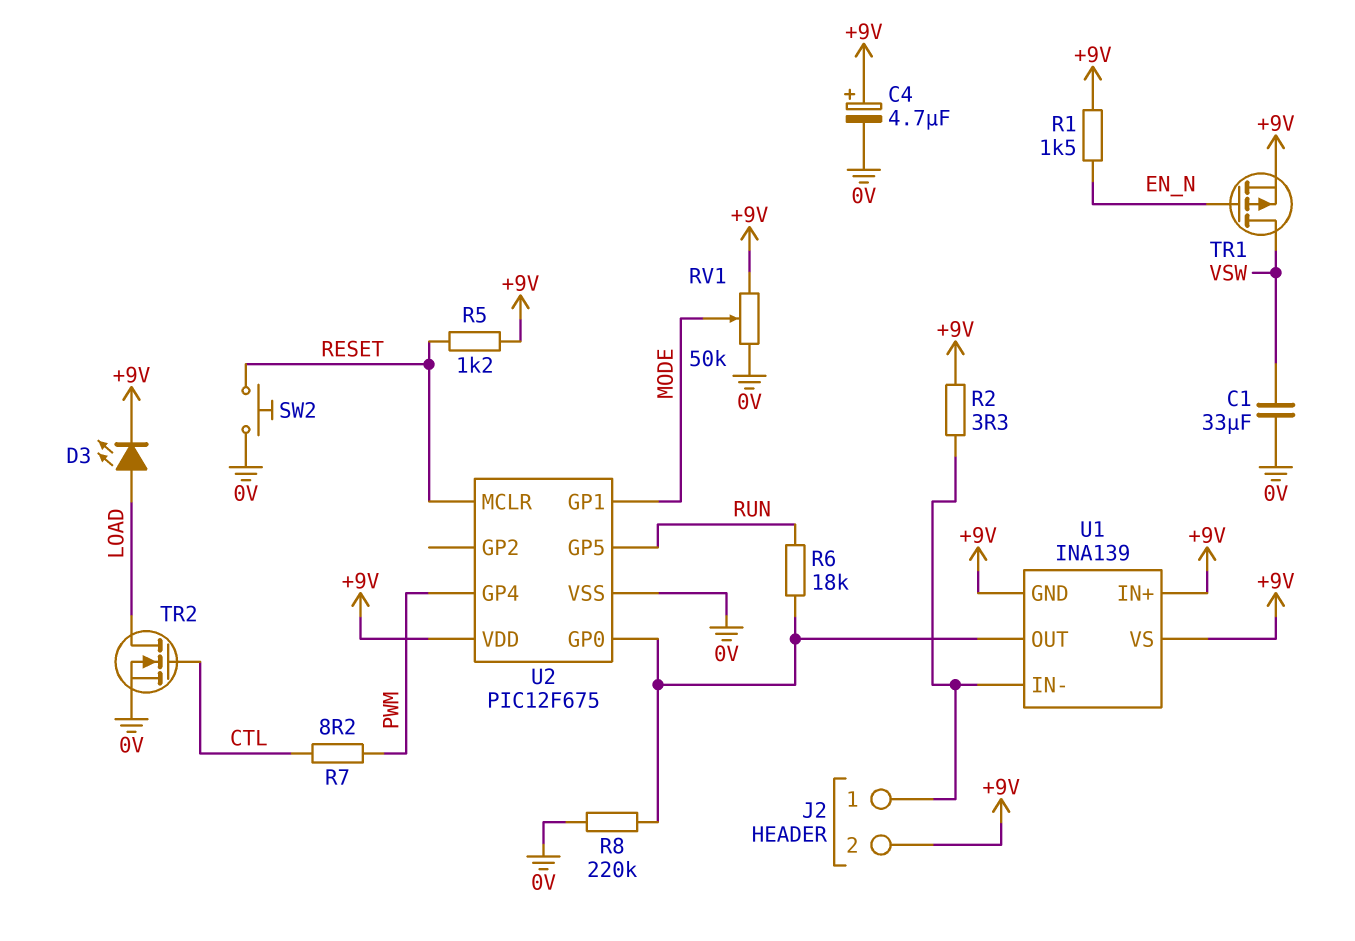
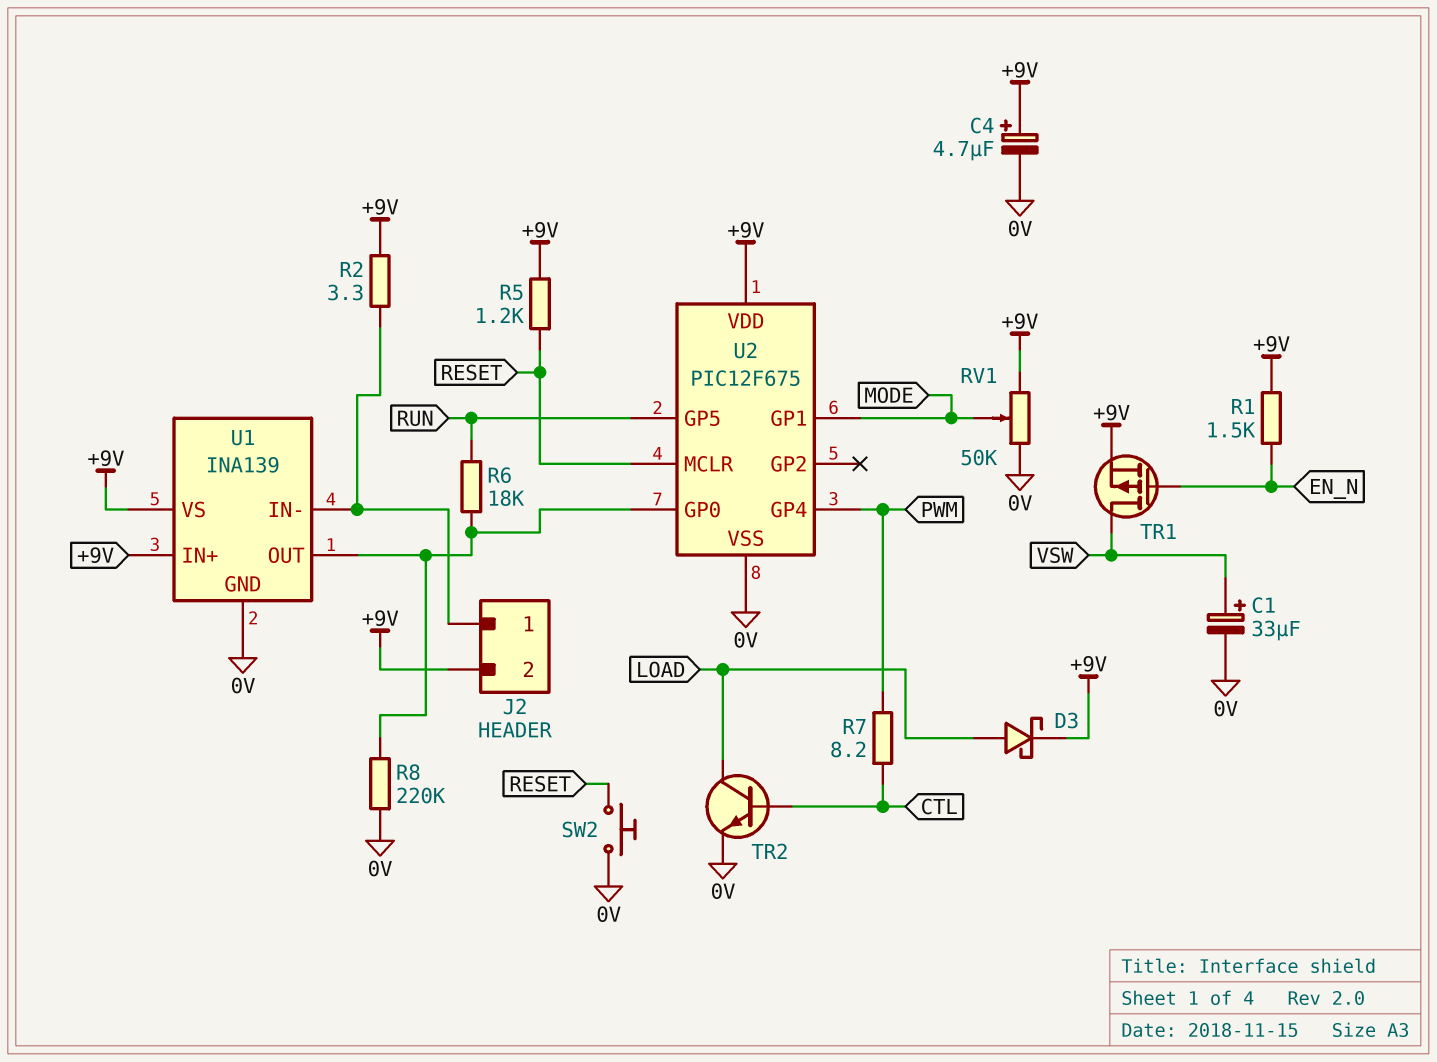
C1: 33uF (0V, VSW) -> 33uF (plus VSW, minus 0V)
D3: LED (A LOAD, K +9V) -> schottky (A LOAD, K +9V)
TR2: NMOS (G CTL, D LOAD, S 0V) -> NPN (B CTL, C LOAD, E 0V)
U1 pin GND: +9V -> 0V

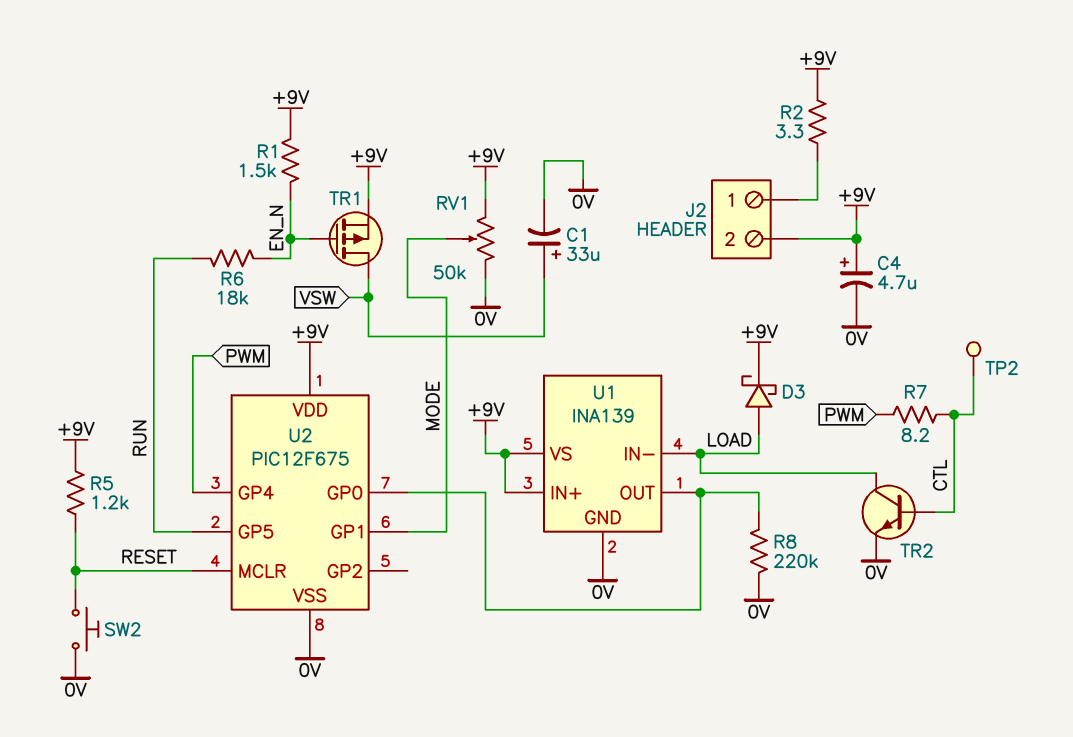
R6: 18k (RUN, U1/OUT) -> 18k (EN_N, RUN)
TP2: none -> test point (CTL)
U1 pin IN-: J2/1 -> LOAD

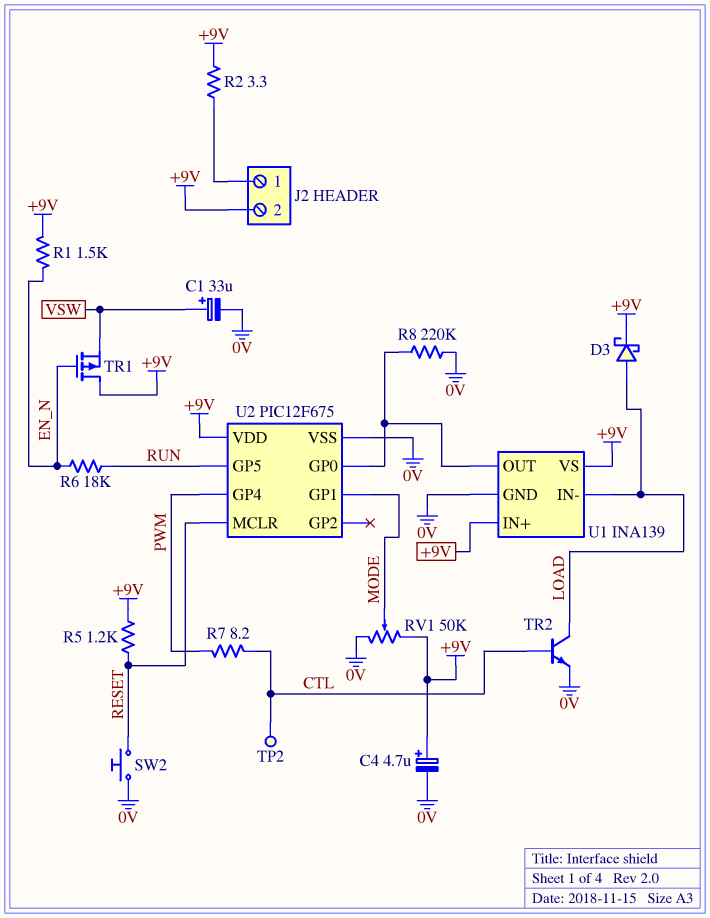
TR1: PMOS (G EN_N, D VSW, S +9V) -> PMOS (G EN_N, D +9V, S VSW)

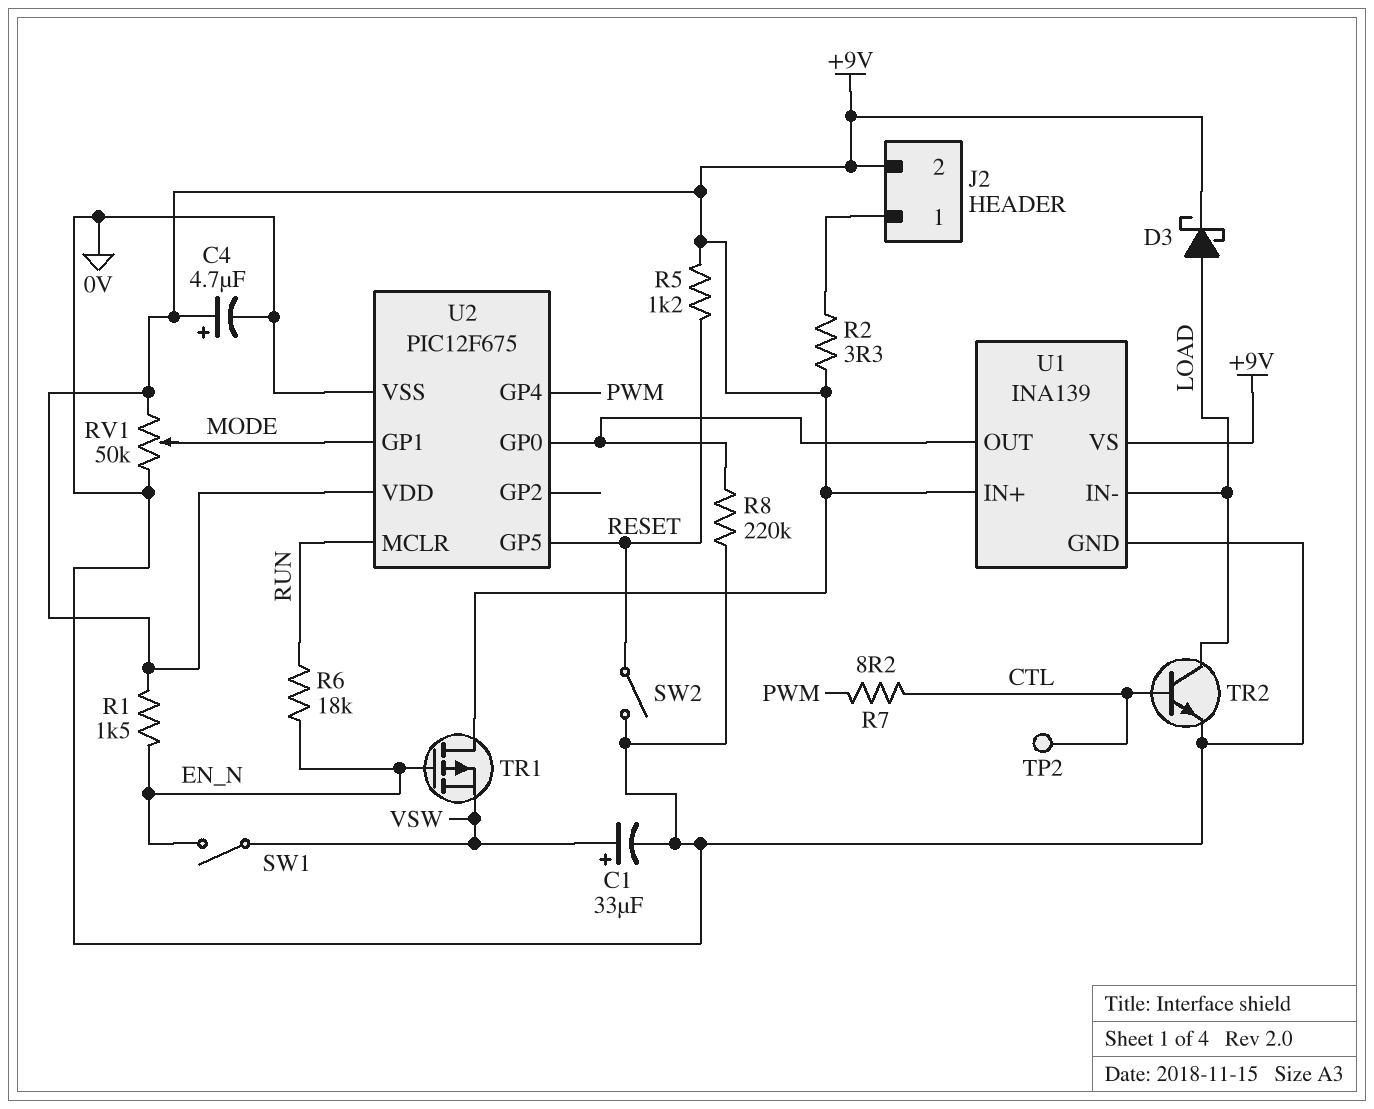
SW1: none -> switch (EN_N, VSW)
SW2: button (0V, RESET) -> switch (0V, RESET)
U2 pin GP5: RUN -> RESET
U2 pin MCLR: RESET -> RUN

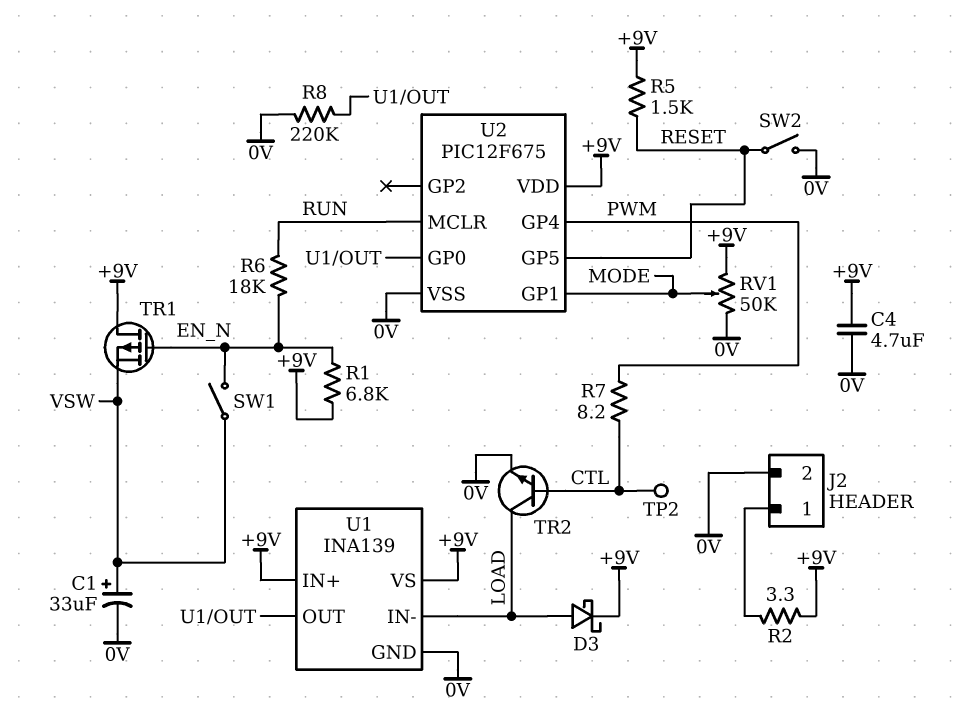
C4: 4.7uF (plus +9V, minus 0V) -> 4.7uF (+9V, 0V)
J2 pin 2: +9V -> 0V
R1: 1.5k (+9V, EN_N) -> 6.8k (+9V, EN_N)
R5: 1.2k (+9V, RESET) -> 1.5k (+9V, RESET)

